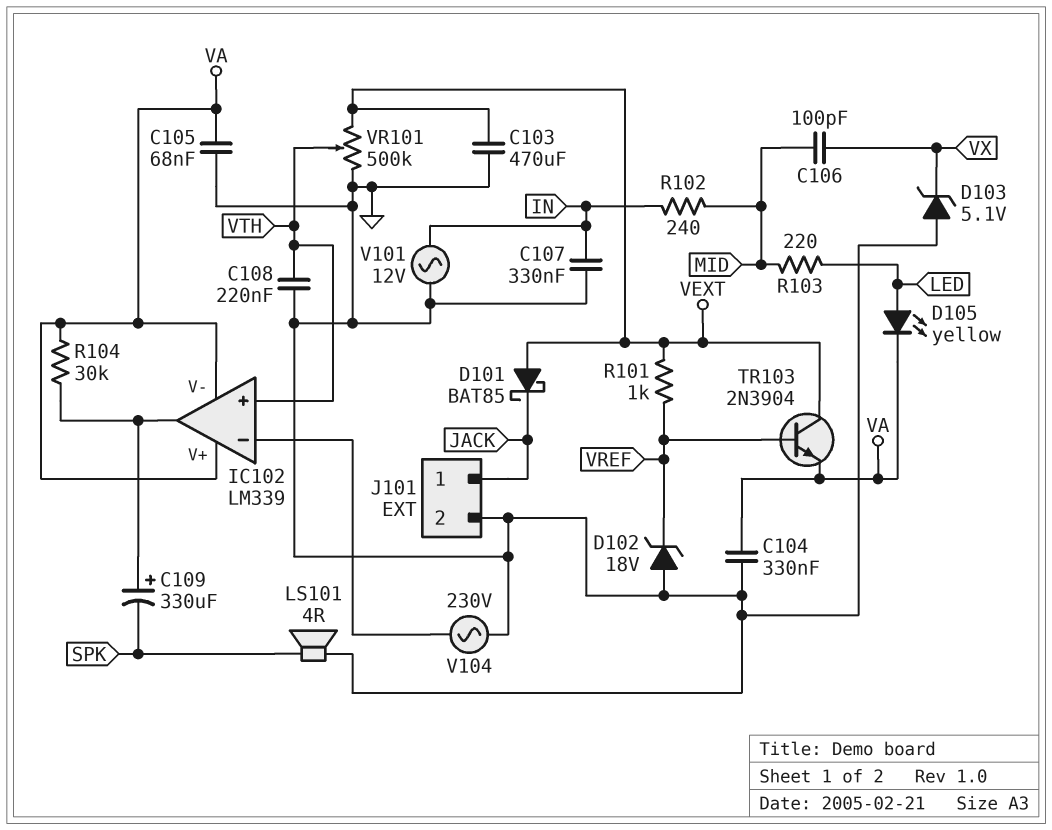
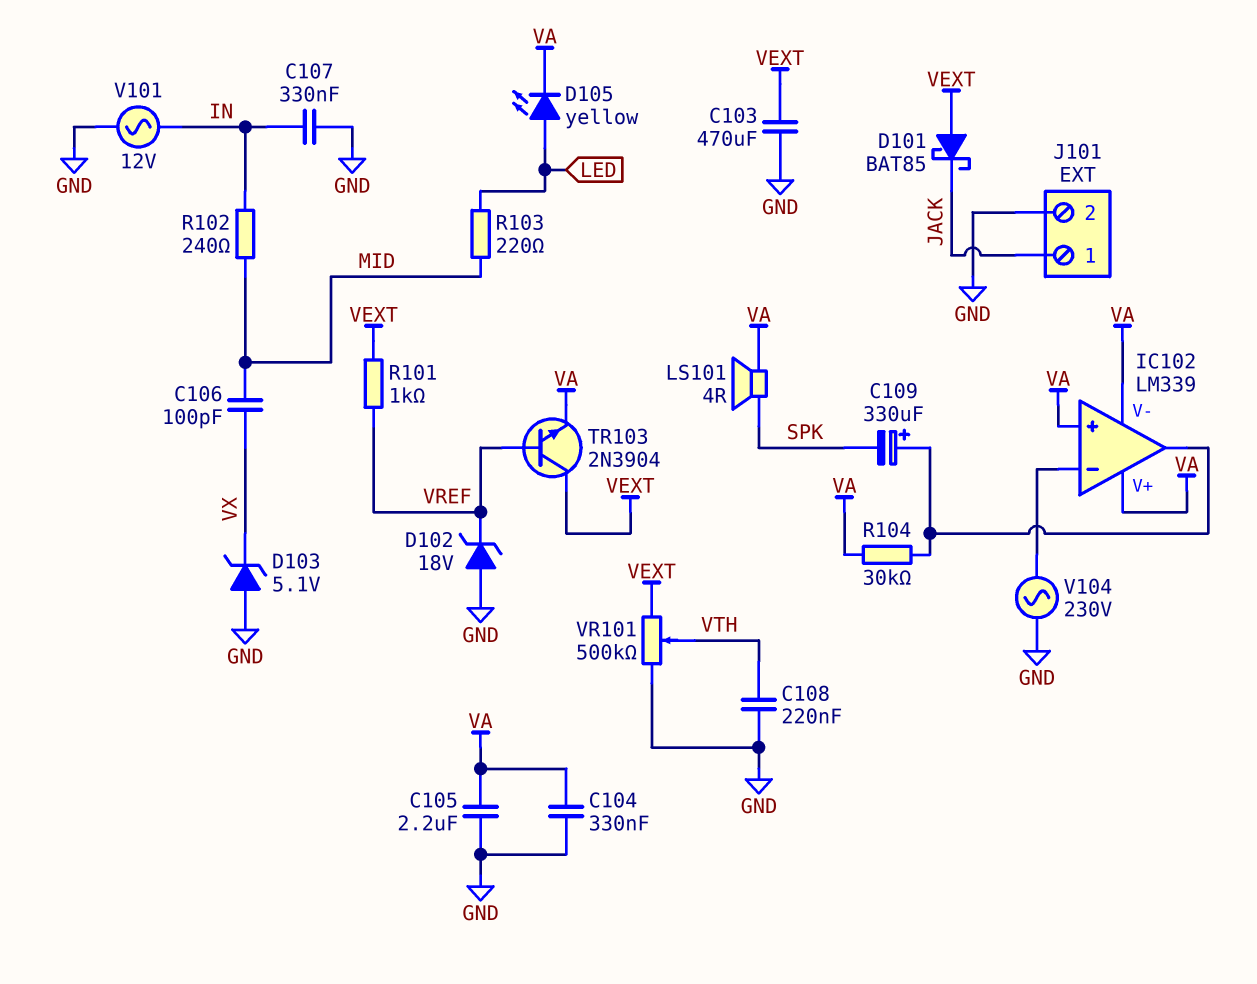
C105: 68nF (GND, VA) -> 2.2uF (GND, VA)
IC102 pin in+: VTH -> VA
LS101: speaker 4R (GND, SPK) -> speaker 4R (SPK, VA)

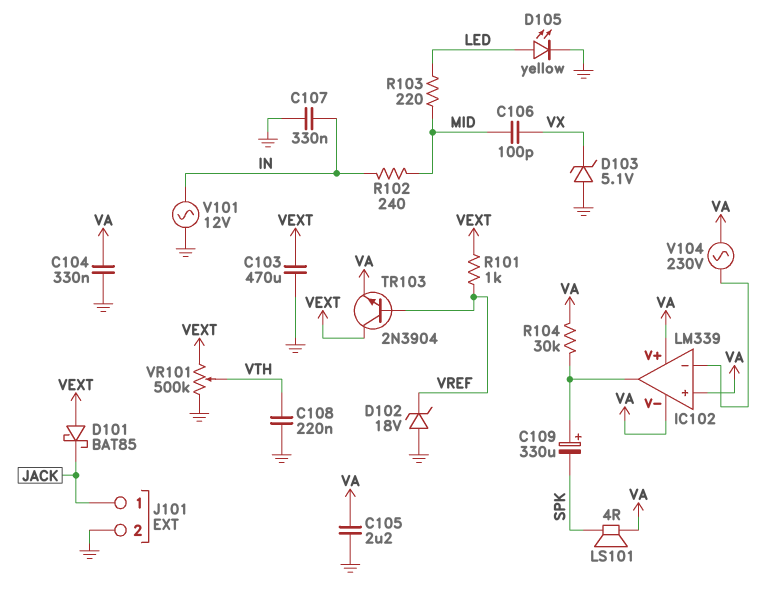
D105: LED yellow (A LED, K VA) -> LED yellow (A LED, K GND)
V104: AC 230V (GND, IC102/in-) -> AC 230V (IC102/in-, VA)

